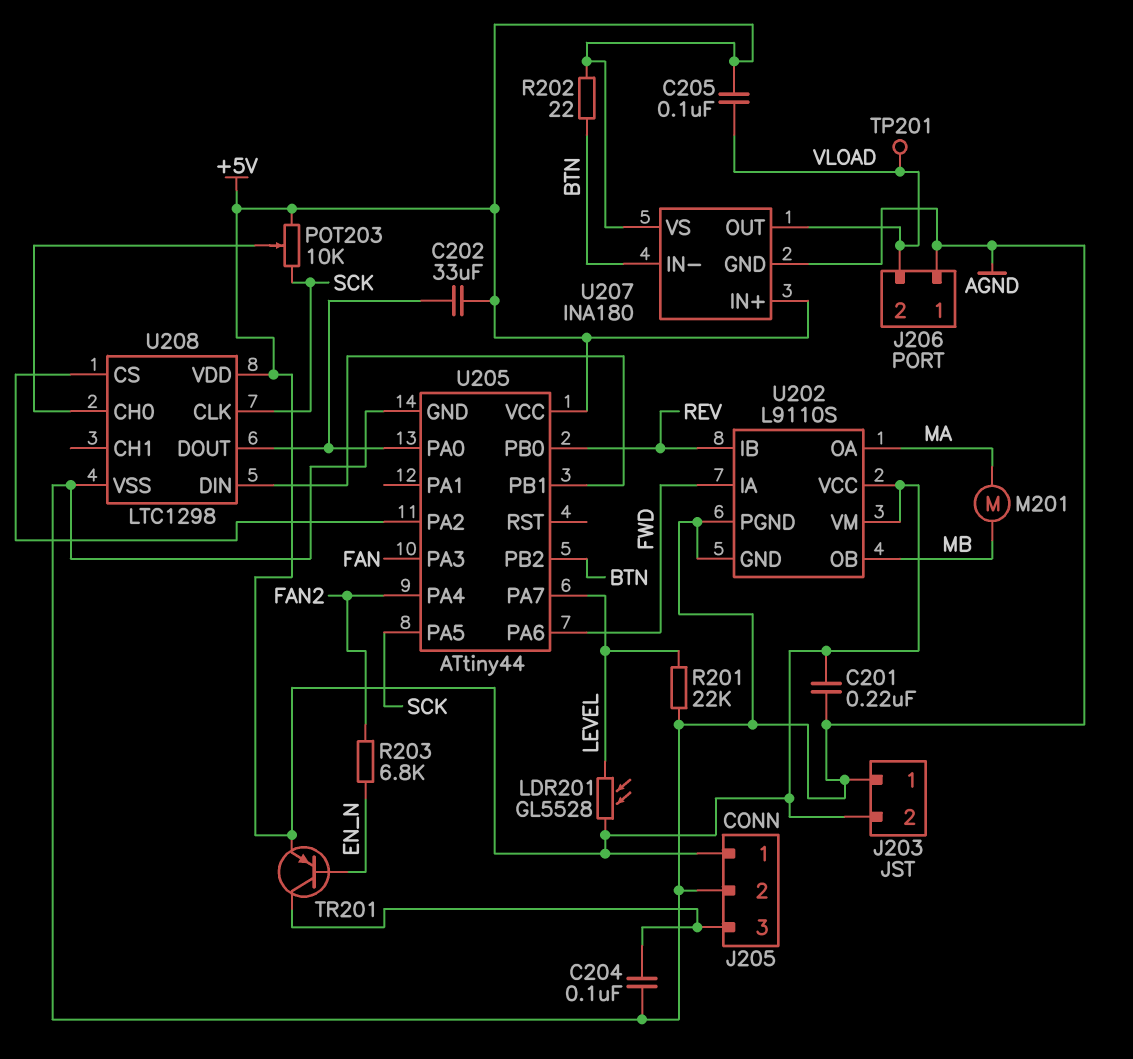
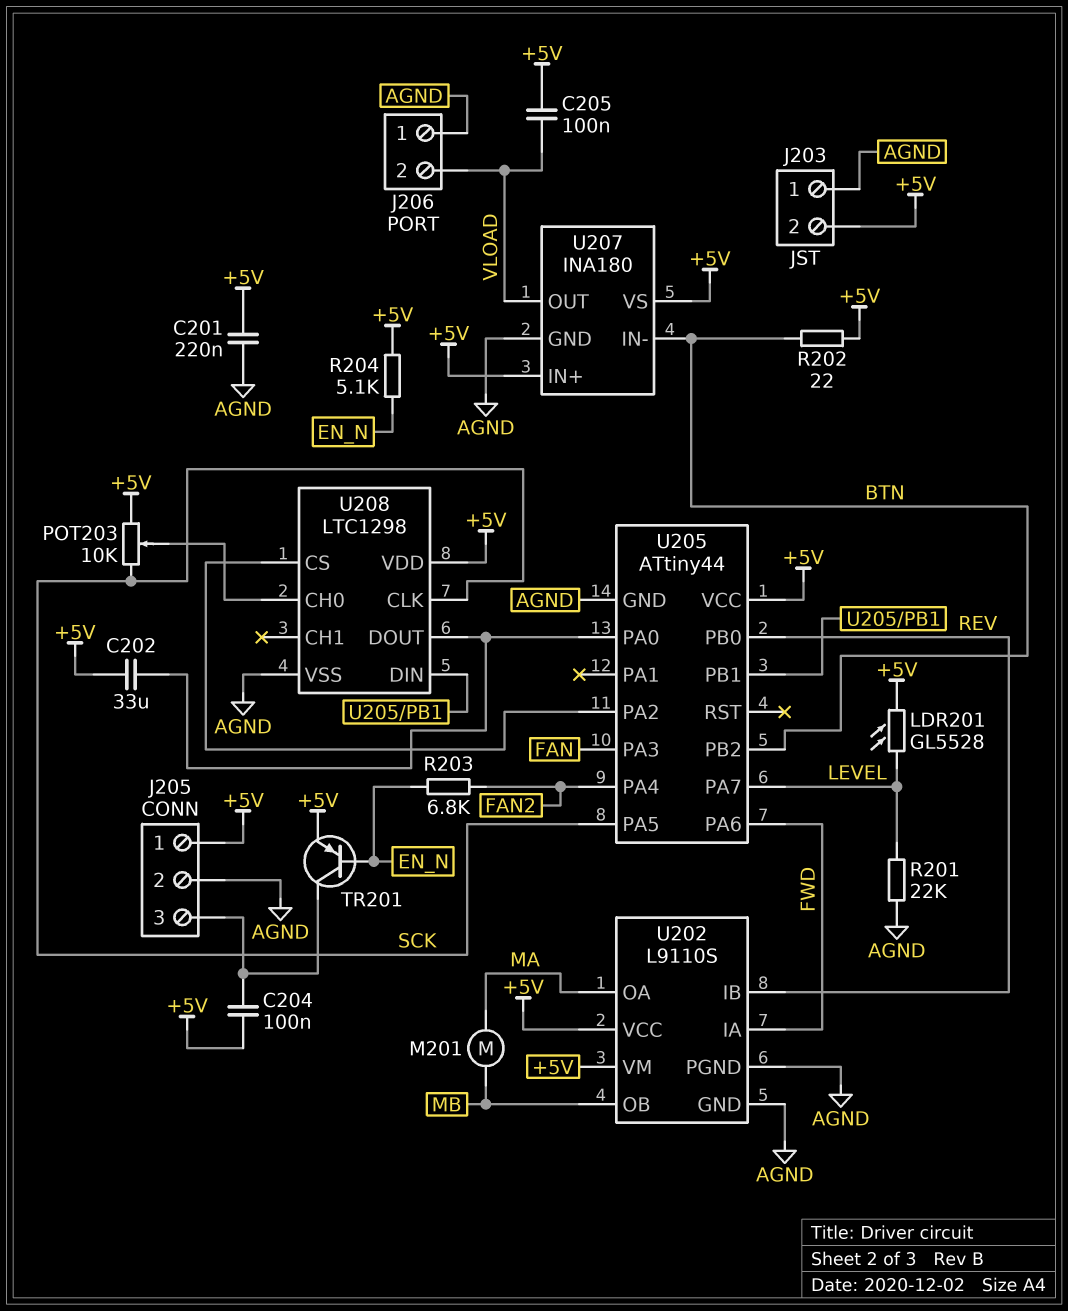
C204: 100nF (AGND, J205/3) -> 100nF (+5V, J205/3)
R204: none -> 5.1k (+5V, EN_N)
TP201: test point (VLOAD) -> none

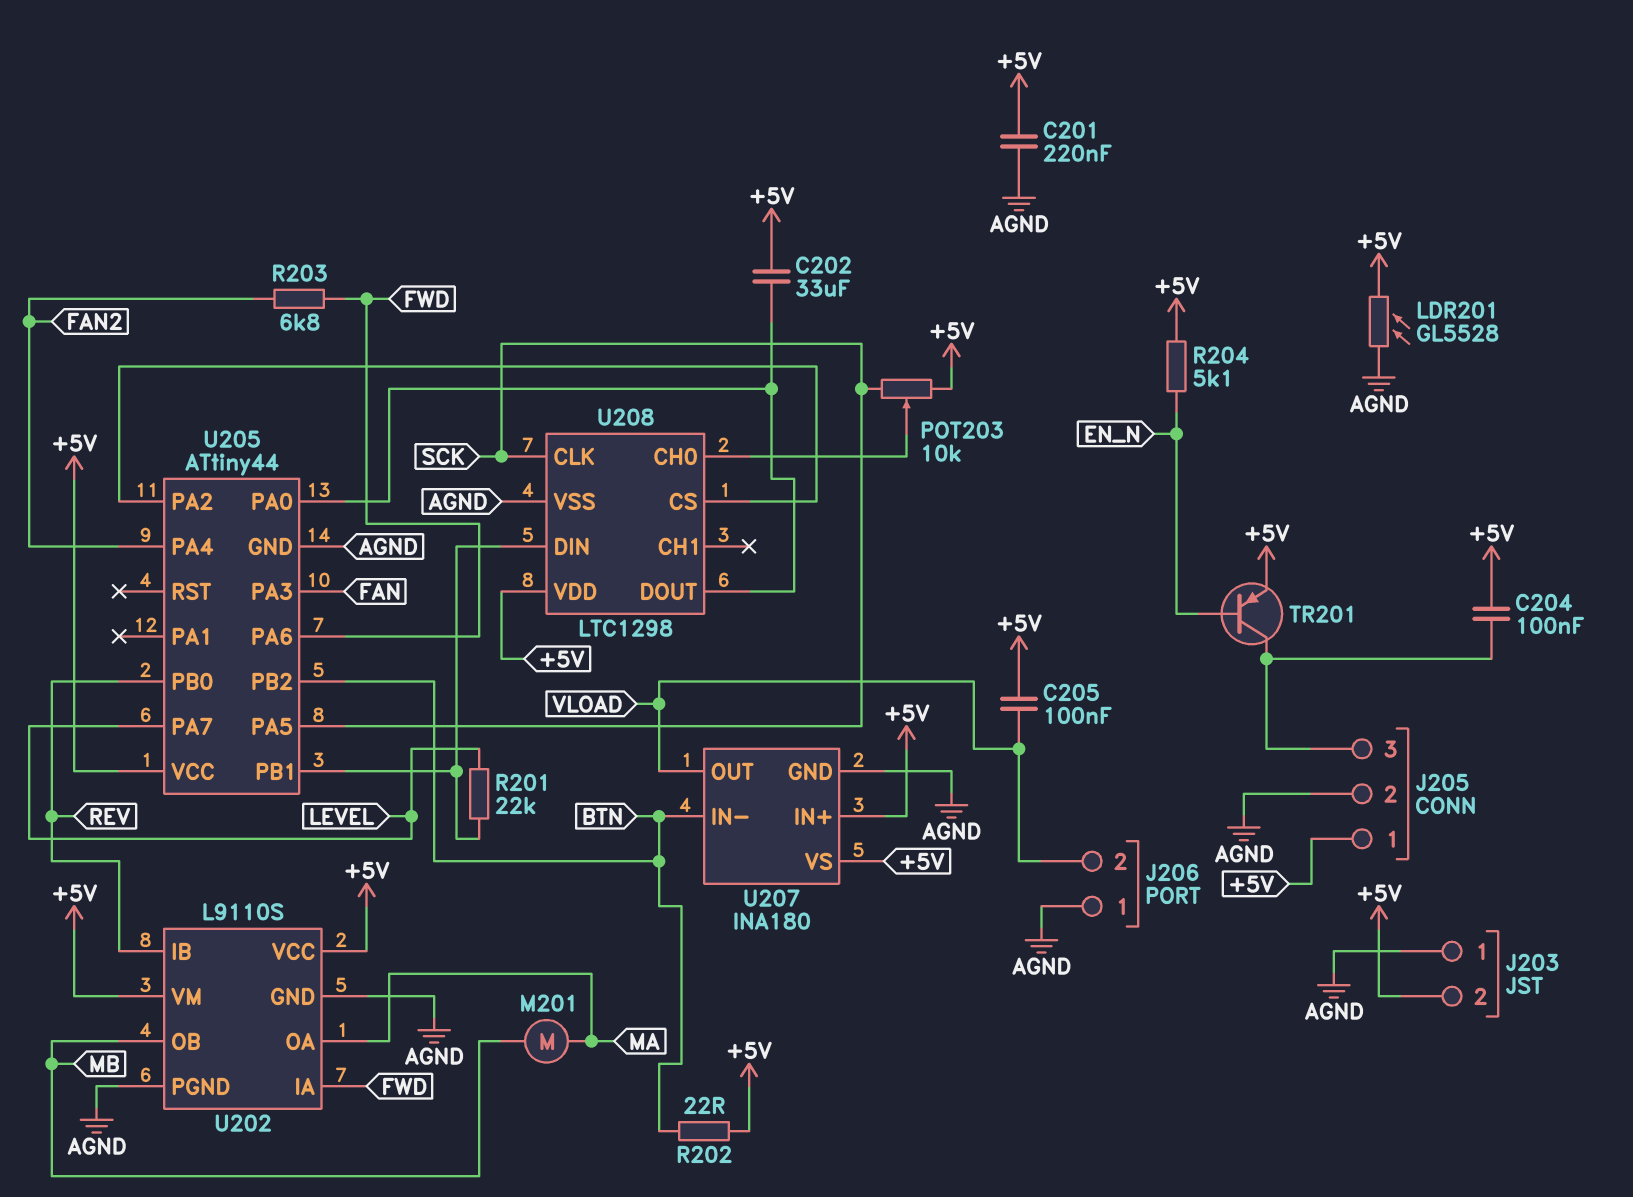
LDR201: GL5528 (+5V, LEVEL) -> GL5528 (+5V, AGND)
R201: 22k (AGND, LEVEL) -> 22k (LEVEL, U205/PB1)
R203: 6.8k (EN_N, FAN2) -> 6.8k (FAN2, FWD)

